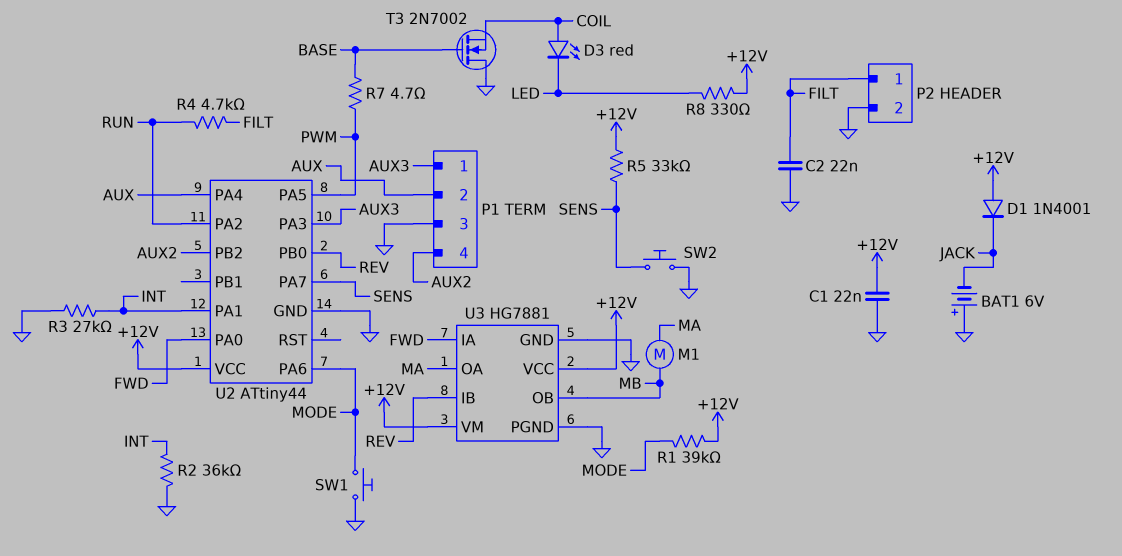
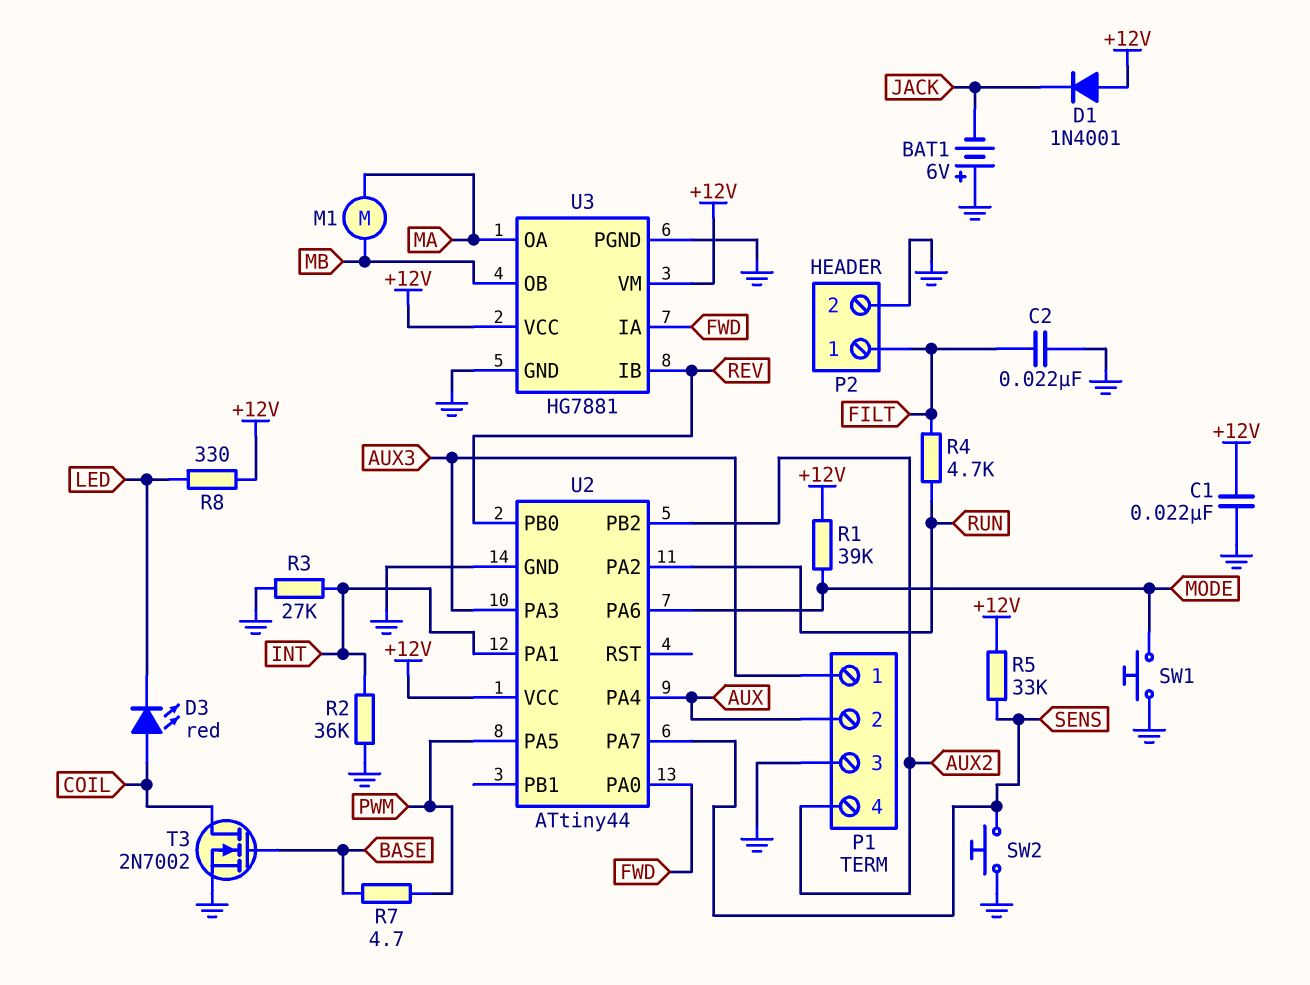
T3: NMOS 2N7002 (G BASE, D GND, S COIL) -> NMOS 2N7002 (G BASE, D COIL, S GND)

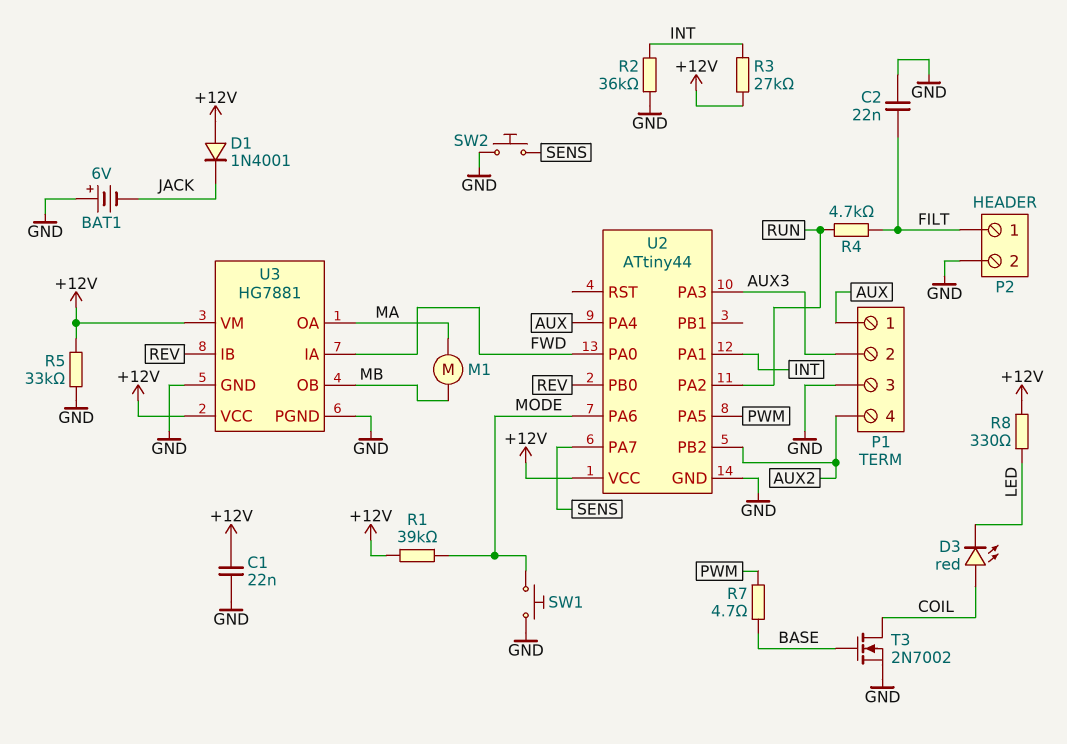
P1 pin 1: AUX3 -> AUX
P1 pin 2: AUX -> AUX3
R3: 27k (GND, INT) -> 27k (+12V, INT)
R5: 33k (+12V, SENS) -> 33k (+12V, GND)

